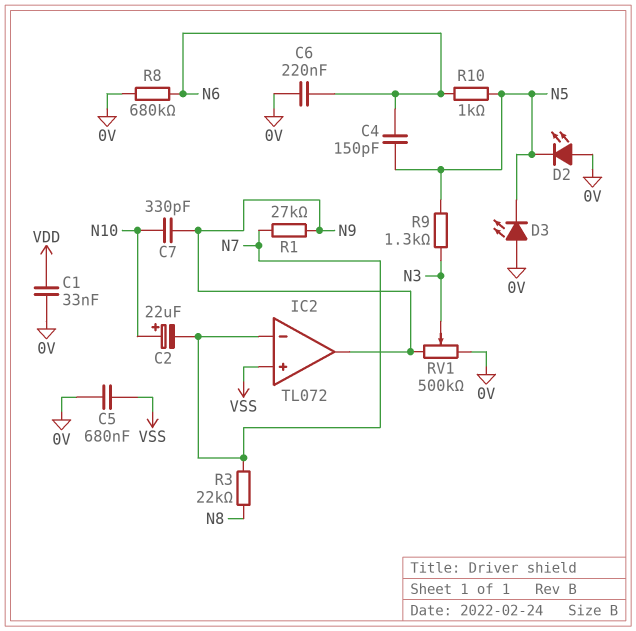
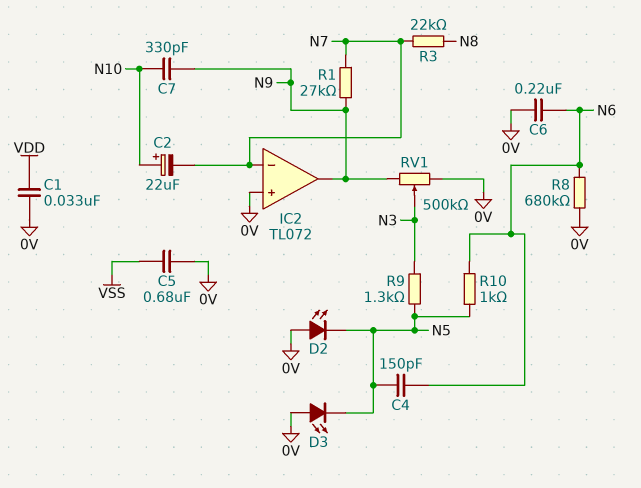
IC2 pin in+: VSS -> 0V

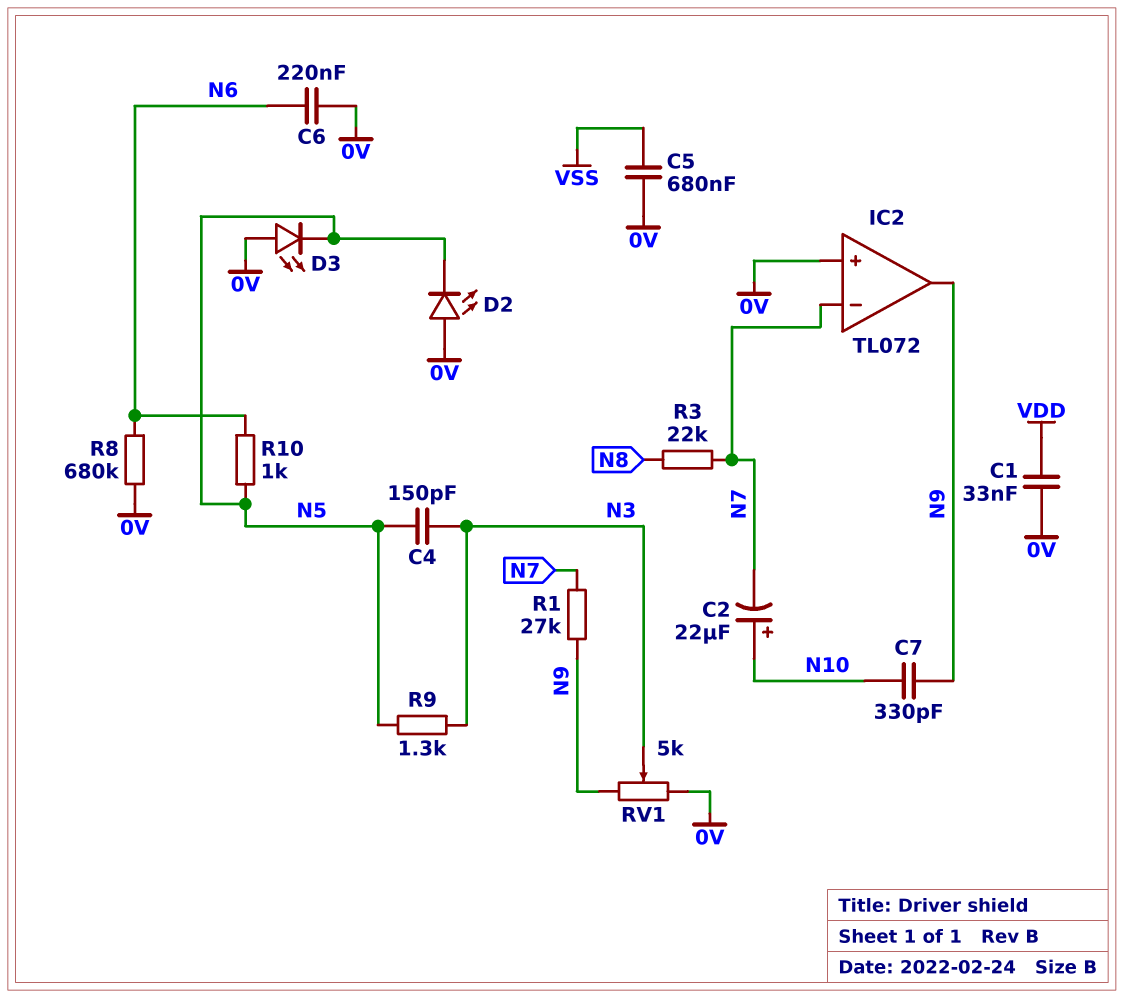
C4: 150pF (N5, N6) -> 150pF (N3, N5)
RV1: 500k (0V, N9, wiper N3) -> 5k (0V, N9, wiper N3)

